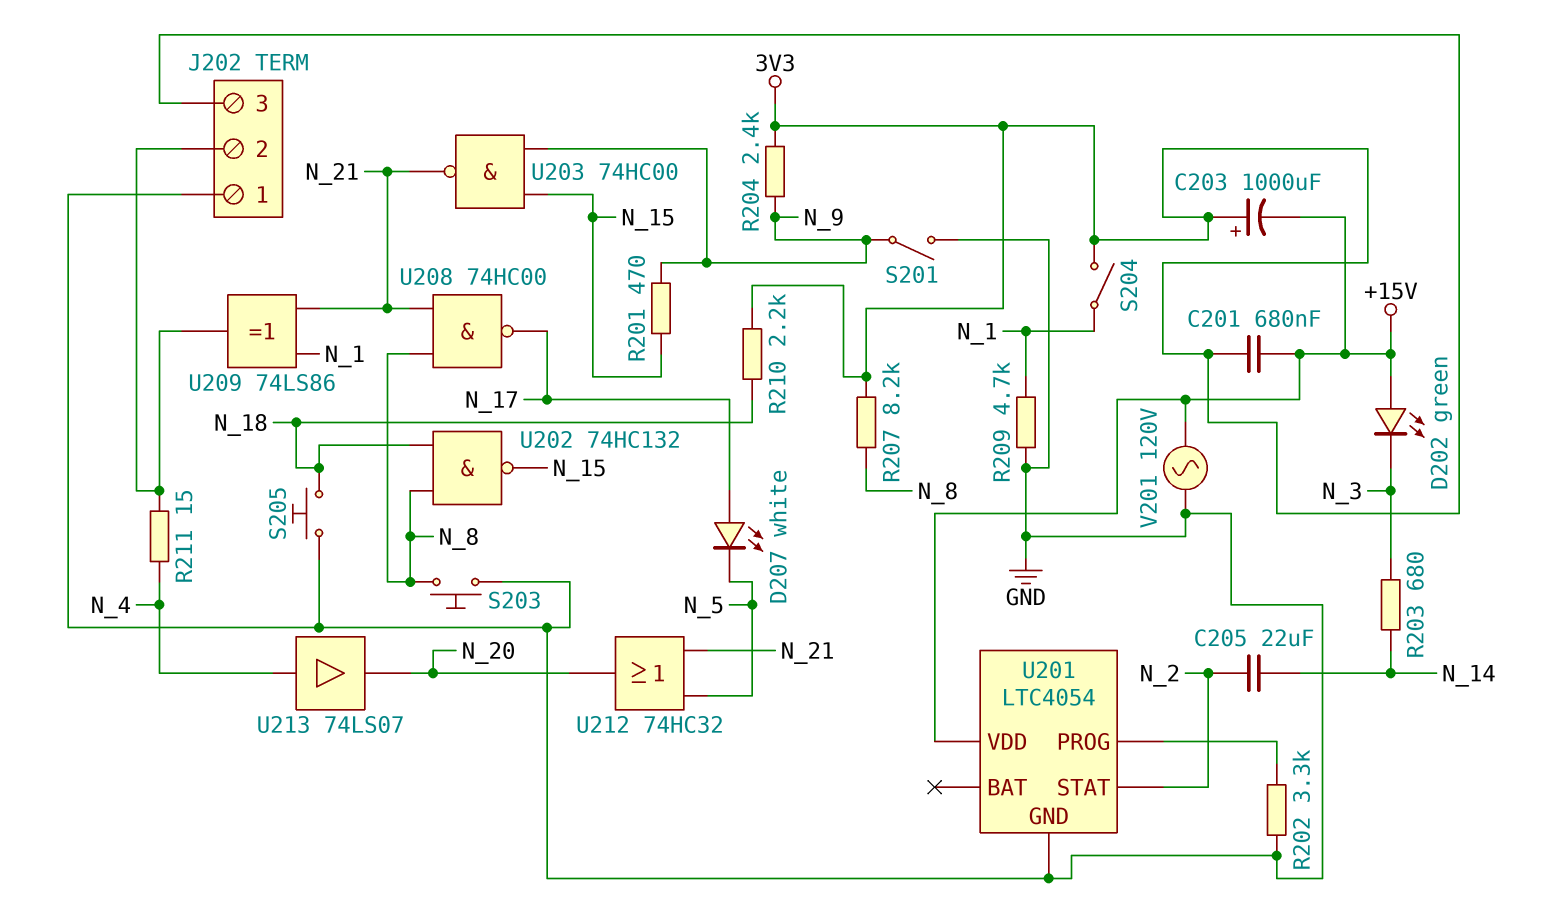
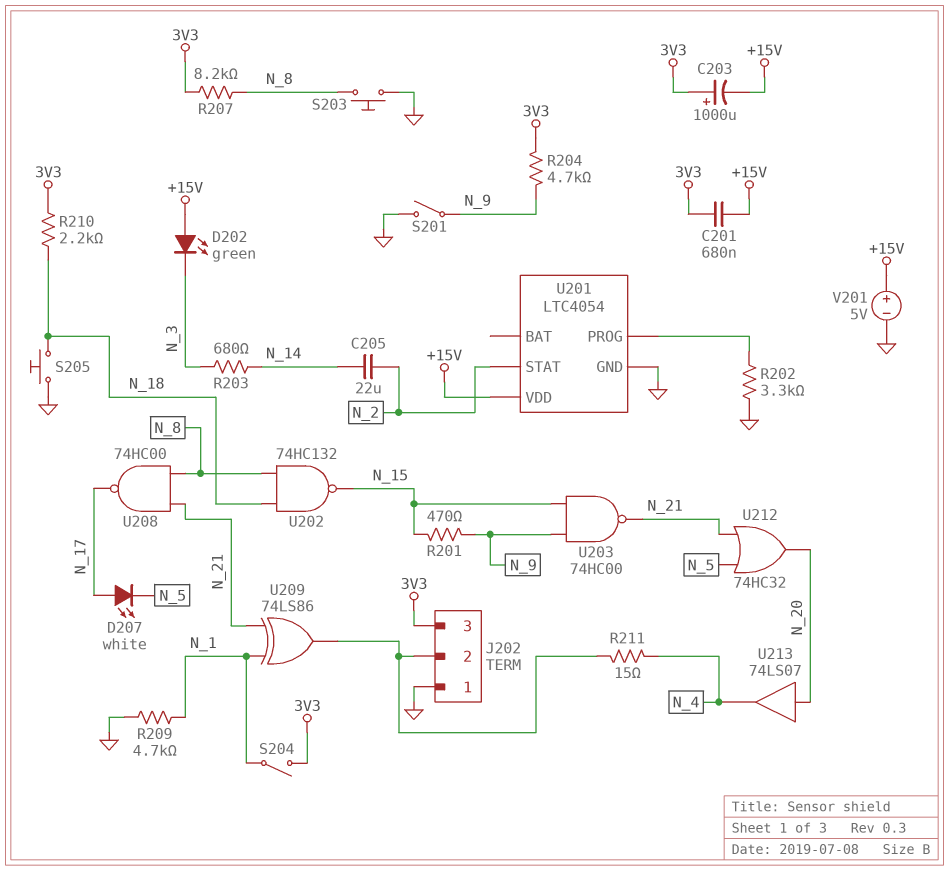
R204: 2.4k (3V3, N_9) -> 4.7k (3V3, N_9)
U213: buffer 74LS07 (in N_4, out N_20) -> buffer 74LS07 (in N_20, out N_4)
V201: AC 120V (+15V, GND) -> 5V (plus +15V, minus GND)

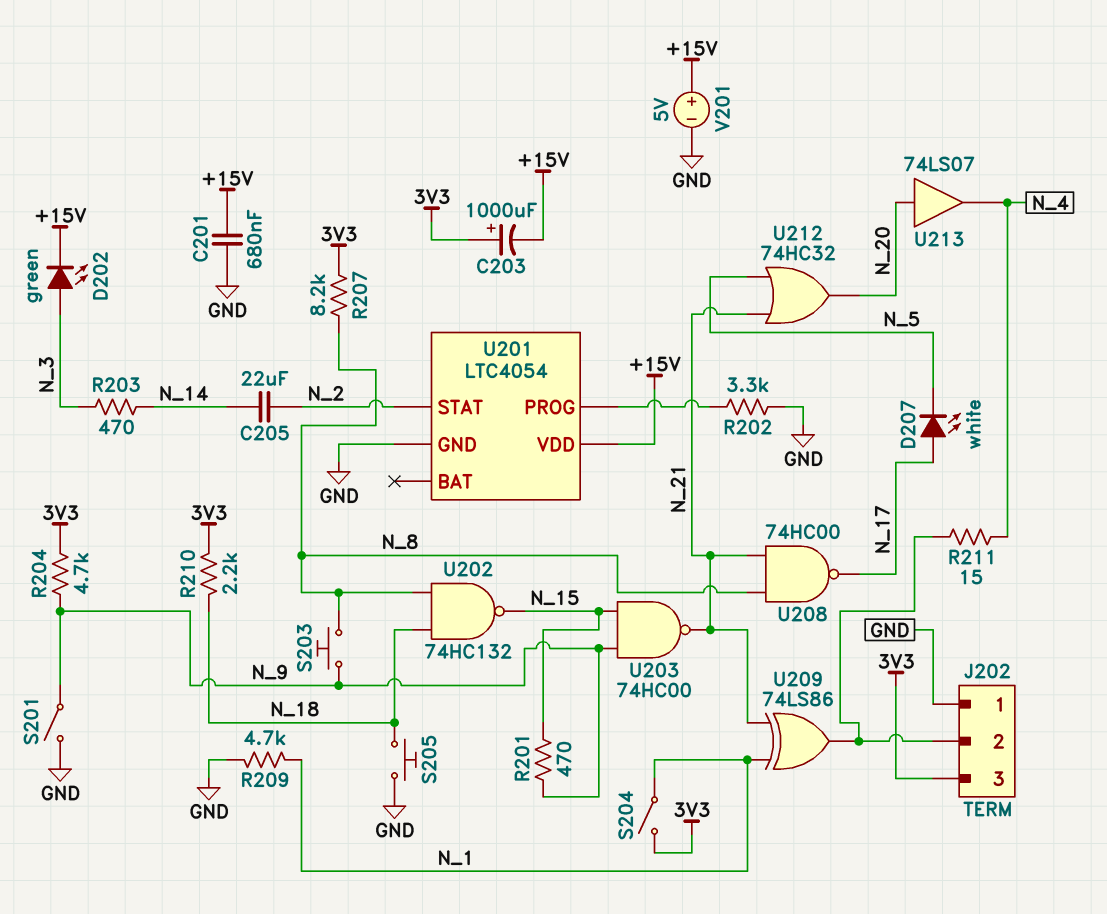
C201: 680nF (+15V, 3V3) -> 680nF (+15V, GND)
D202: LED green (A +15V, K N_3) -> LED green (A N_3, K +15V)
R203: 680 (N_3, N_14) -> 470 (N_3, N_14)
S203: button (GND, N_8) -> button (N_8, N_9)

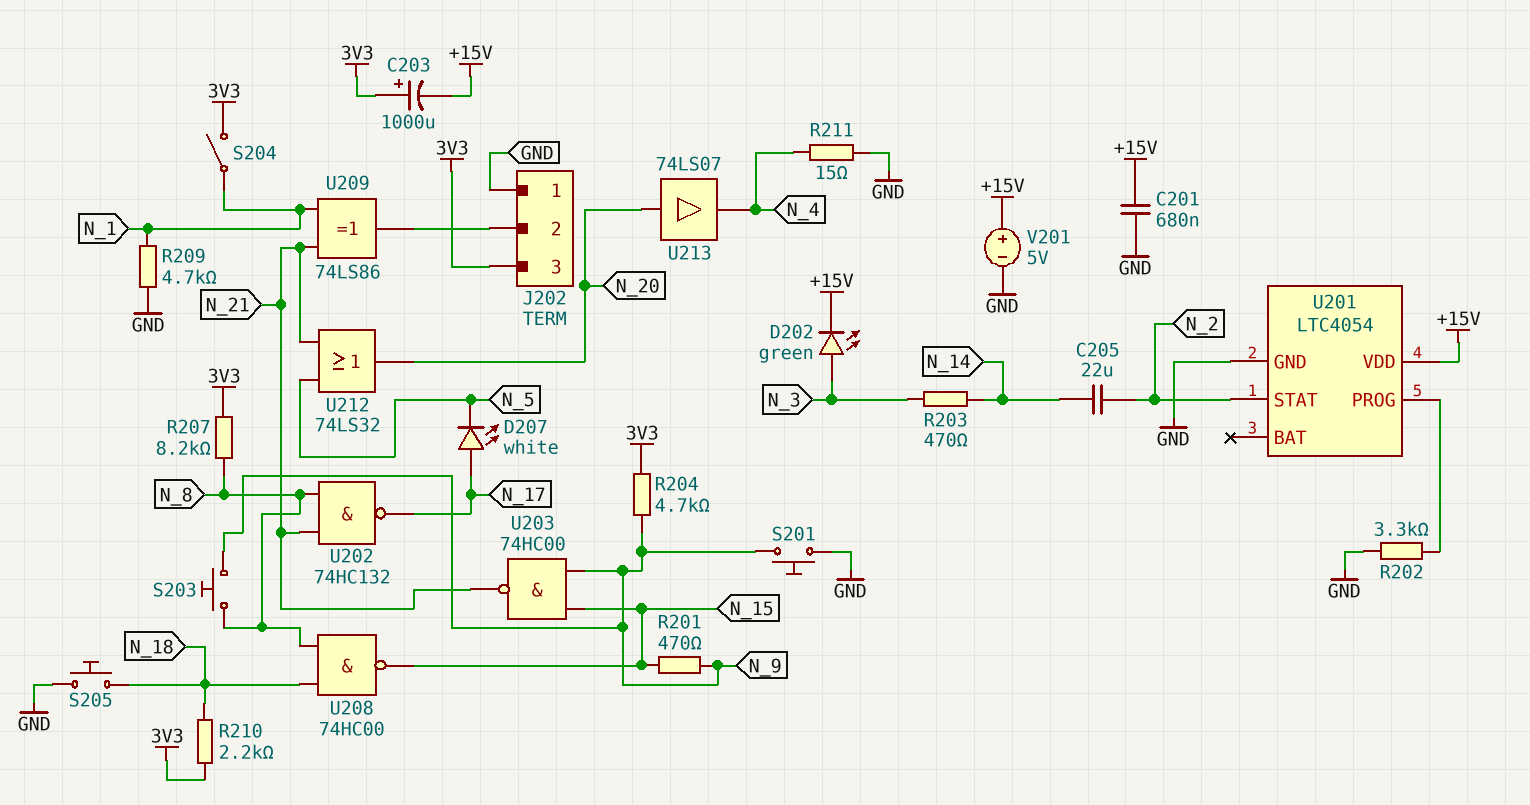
R211: 15 (J202/2, N_4) -> 15 (GND, N_4)
S201: switch (GND, N_9) -> button (GND, N_9)
U202: NAND 74HC132 (in N_8, in N_18, out N_15) -> NAND 74HC132 (in N_8, in N_21, out N_17)
U208: NAND 74HC00 (in N_8, in N_21, out N_17) -> NAND 74HC00 (in N_8, in N_18, out N_15)
U212: OR 74HC32 (in N_5, in N_21, out N_20) -> OR 74LS32 (in N_5, in N_21, out N_20)

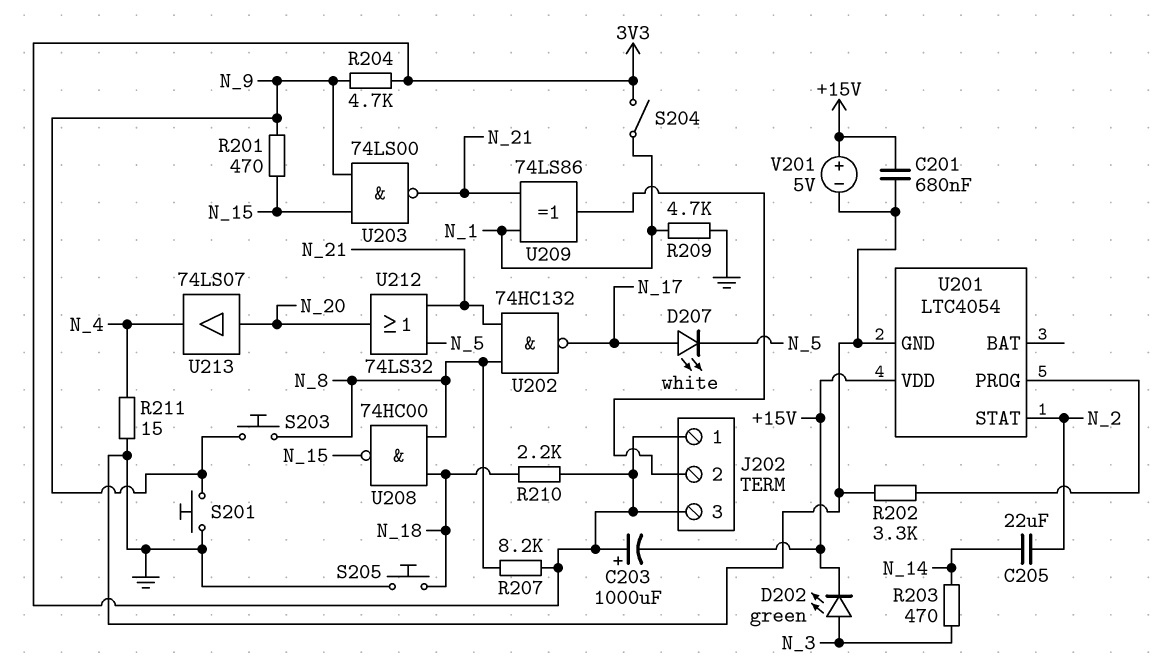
J202 pin 1: GND -> 3V3
U203: NAND 74HC00 (in N_9, in N_15, out N_21) -> NAND 74LS00 (in N_9, in N_15, out N_21)

